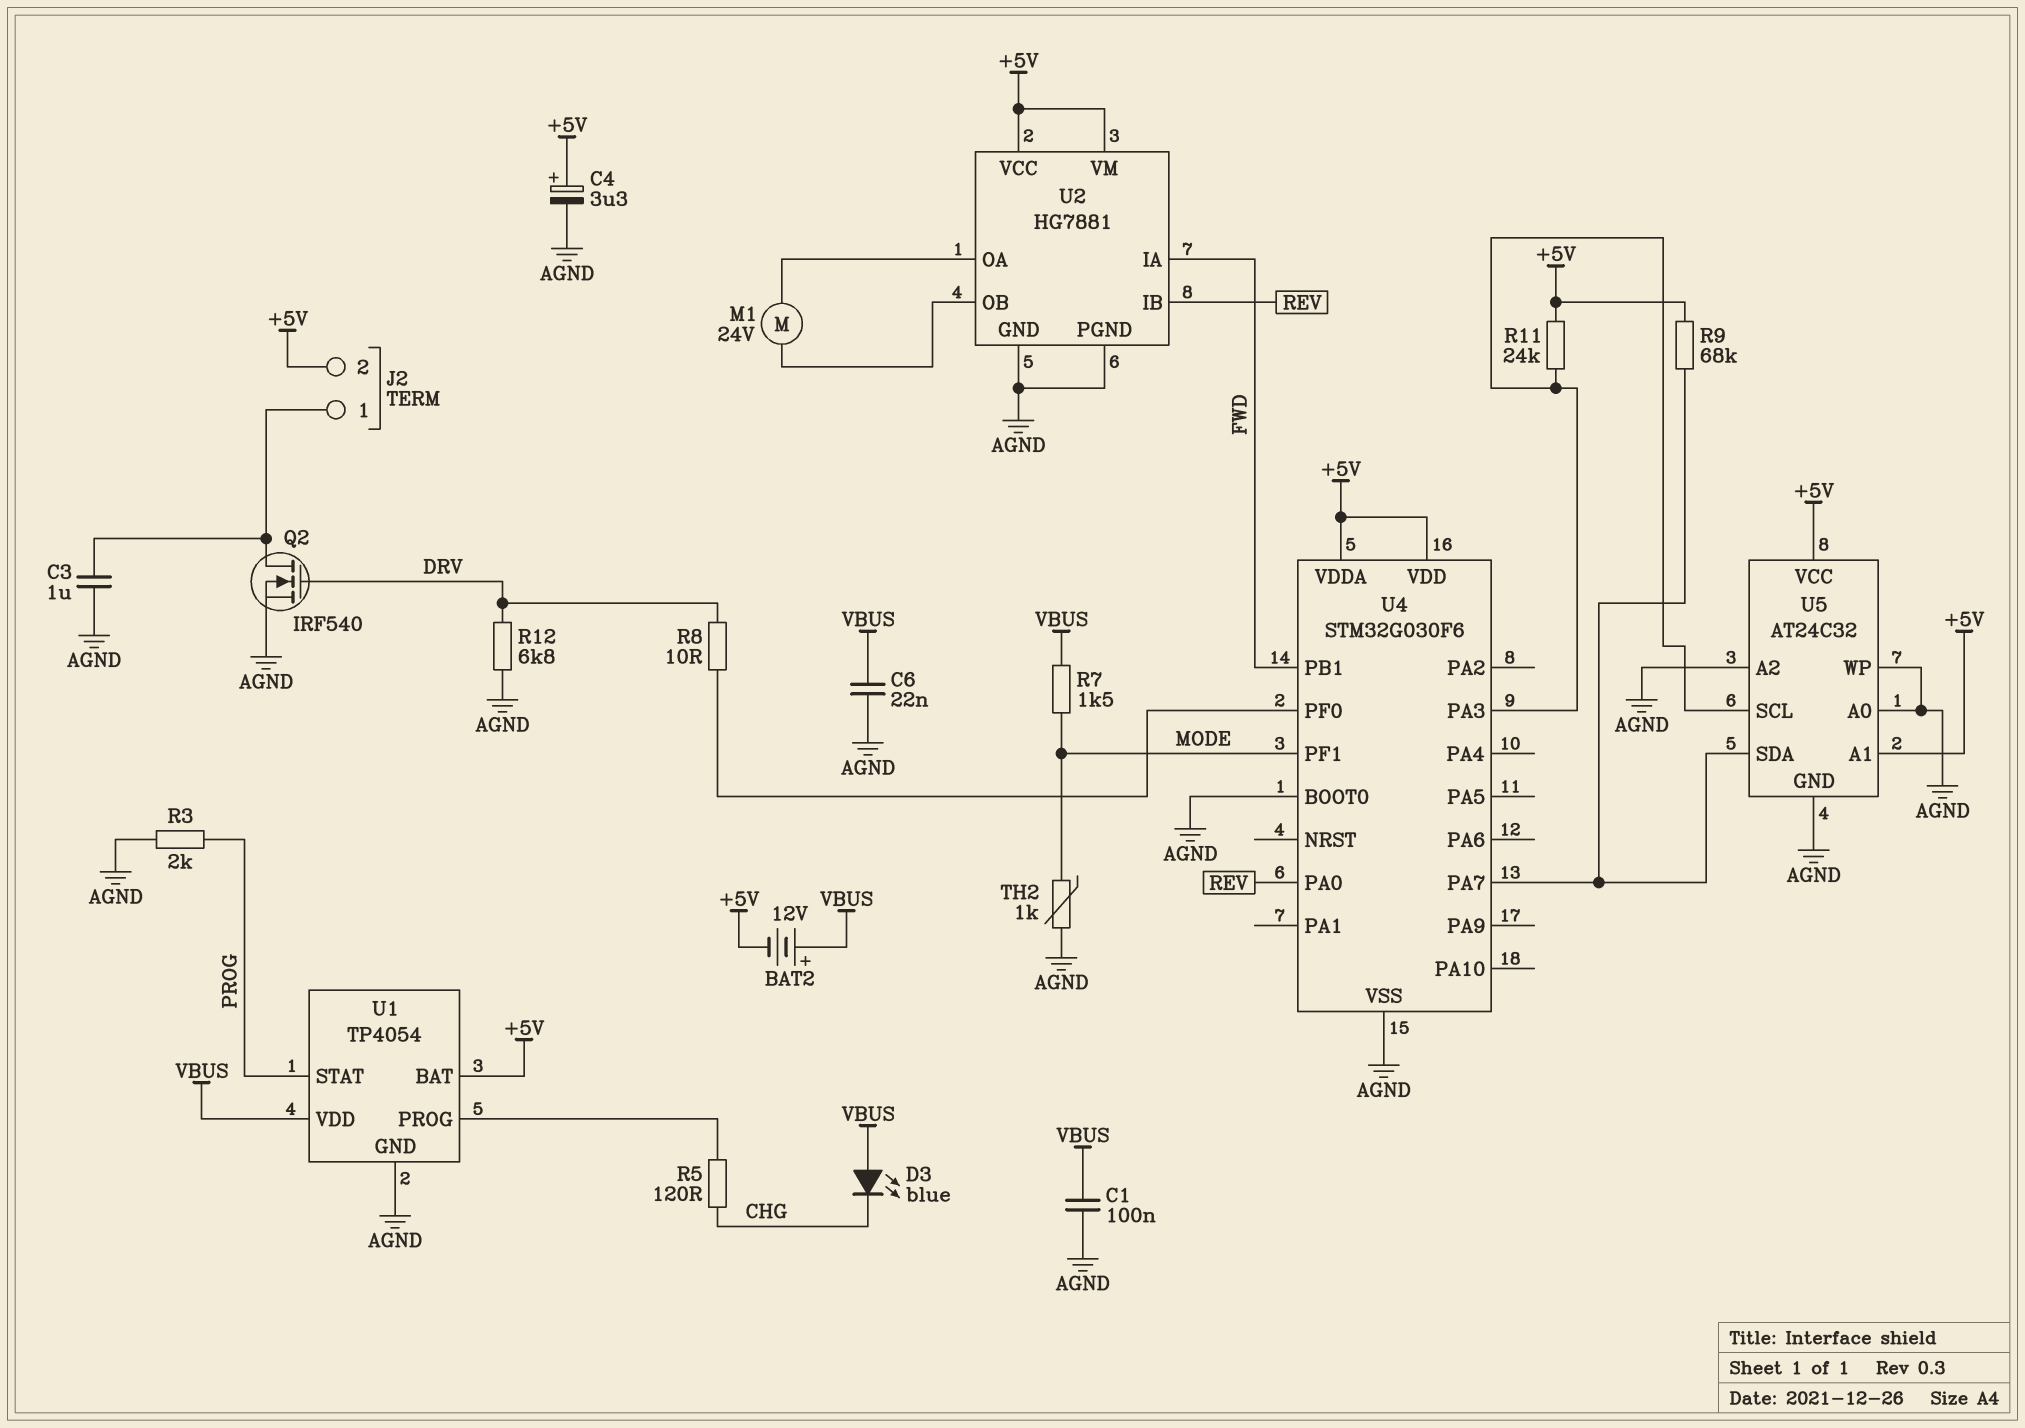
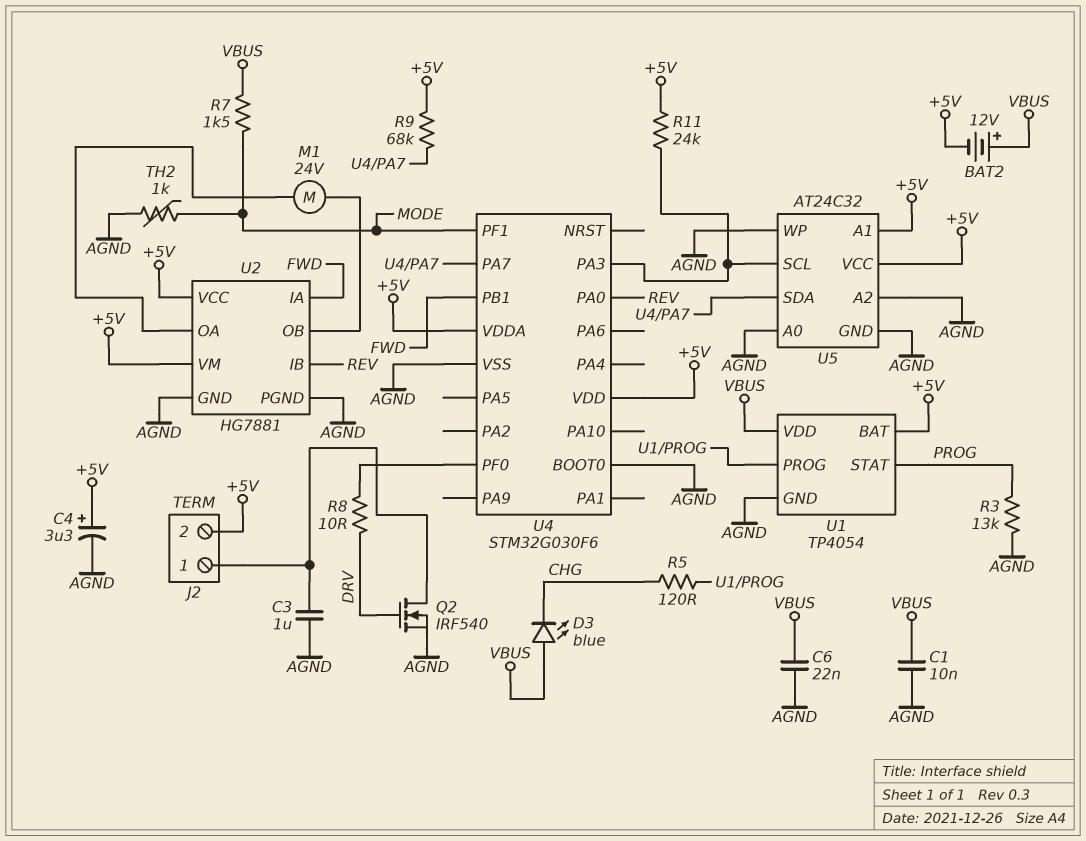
C1: 100nF (AGND, VBUS) -> 10nF (AGND, VBUS)
R3: 2k (AGND, PROG) -> 13k (AGND, PROG)
R12: 6.8k (AGND, DRV) -> none

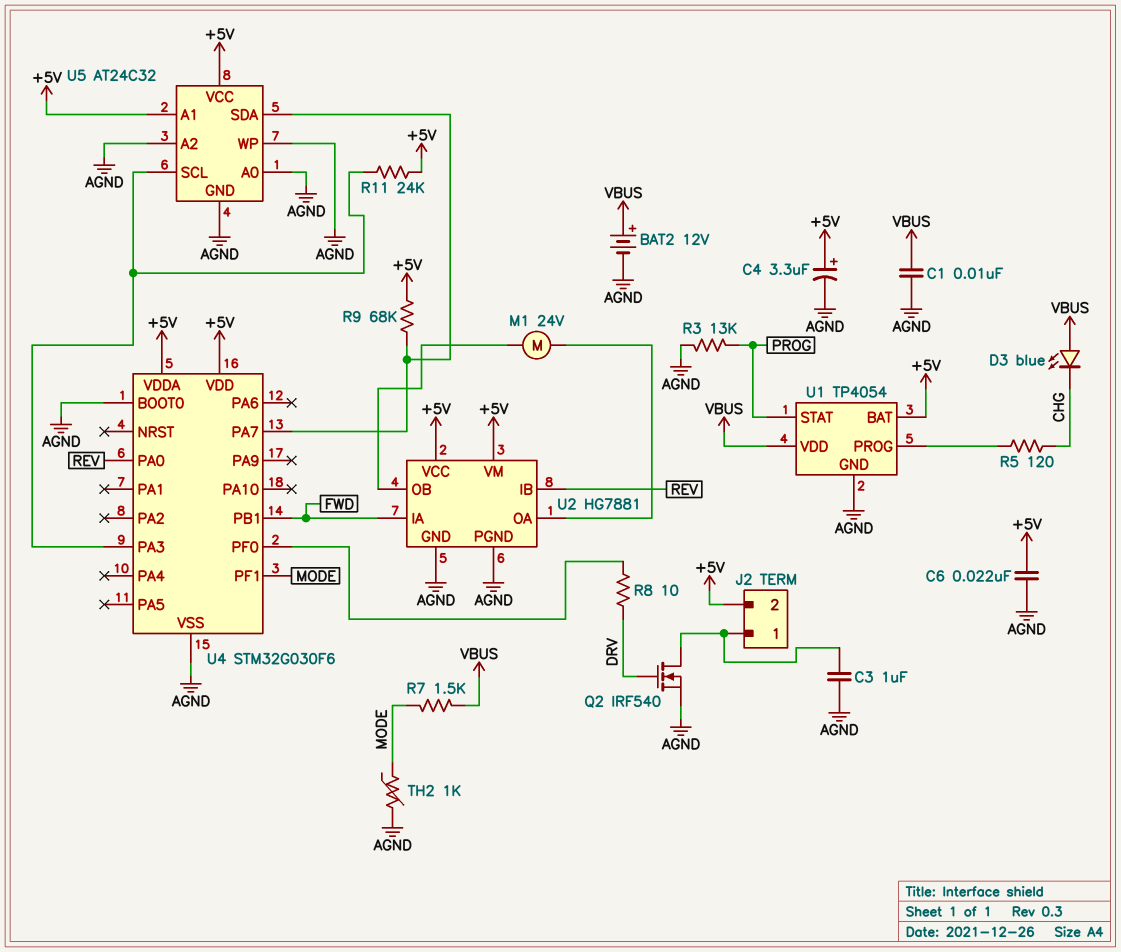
BAT2: 12V (plus VBUS, minus +5V) -> 12V (plus VBUS, minus AGND)
C6: 22nF (AGND, VBUS) -> 22nF (+5V, AGND)

